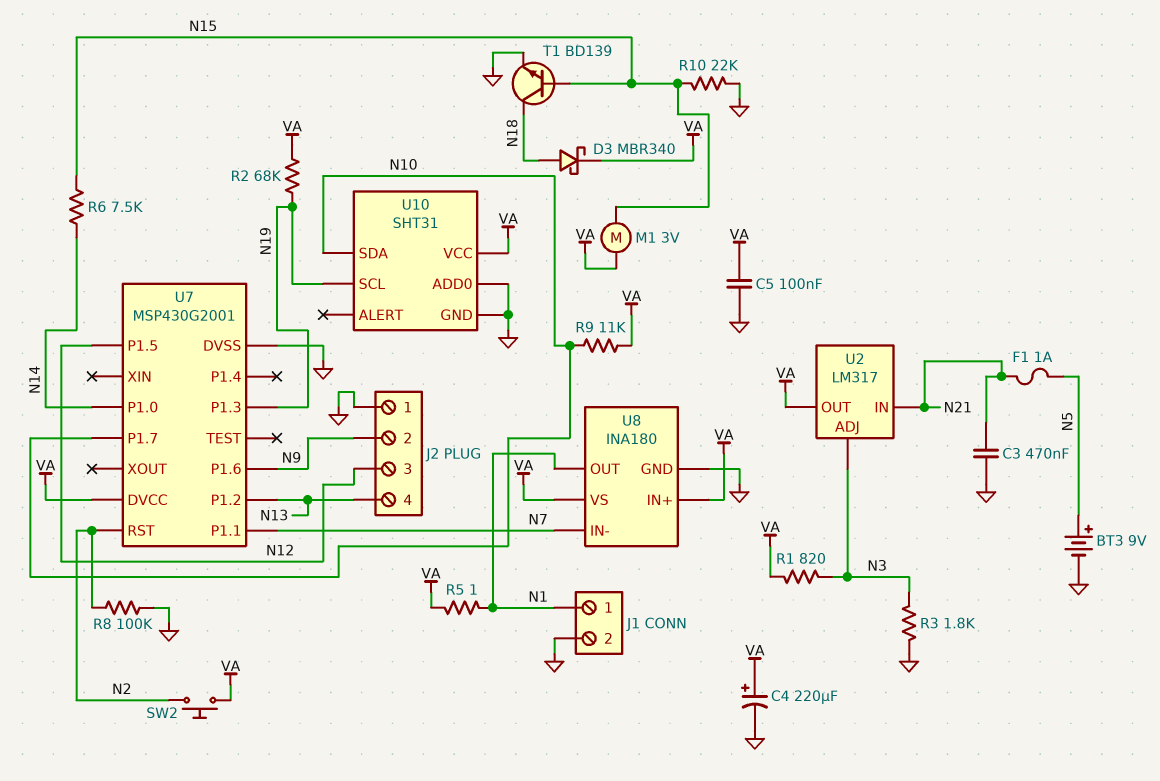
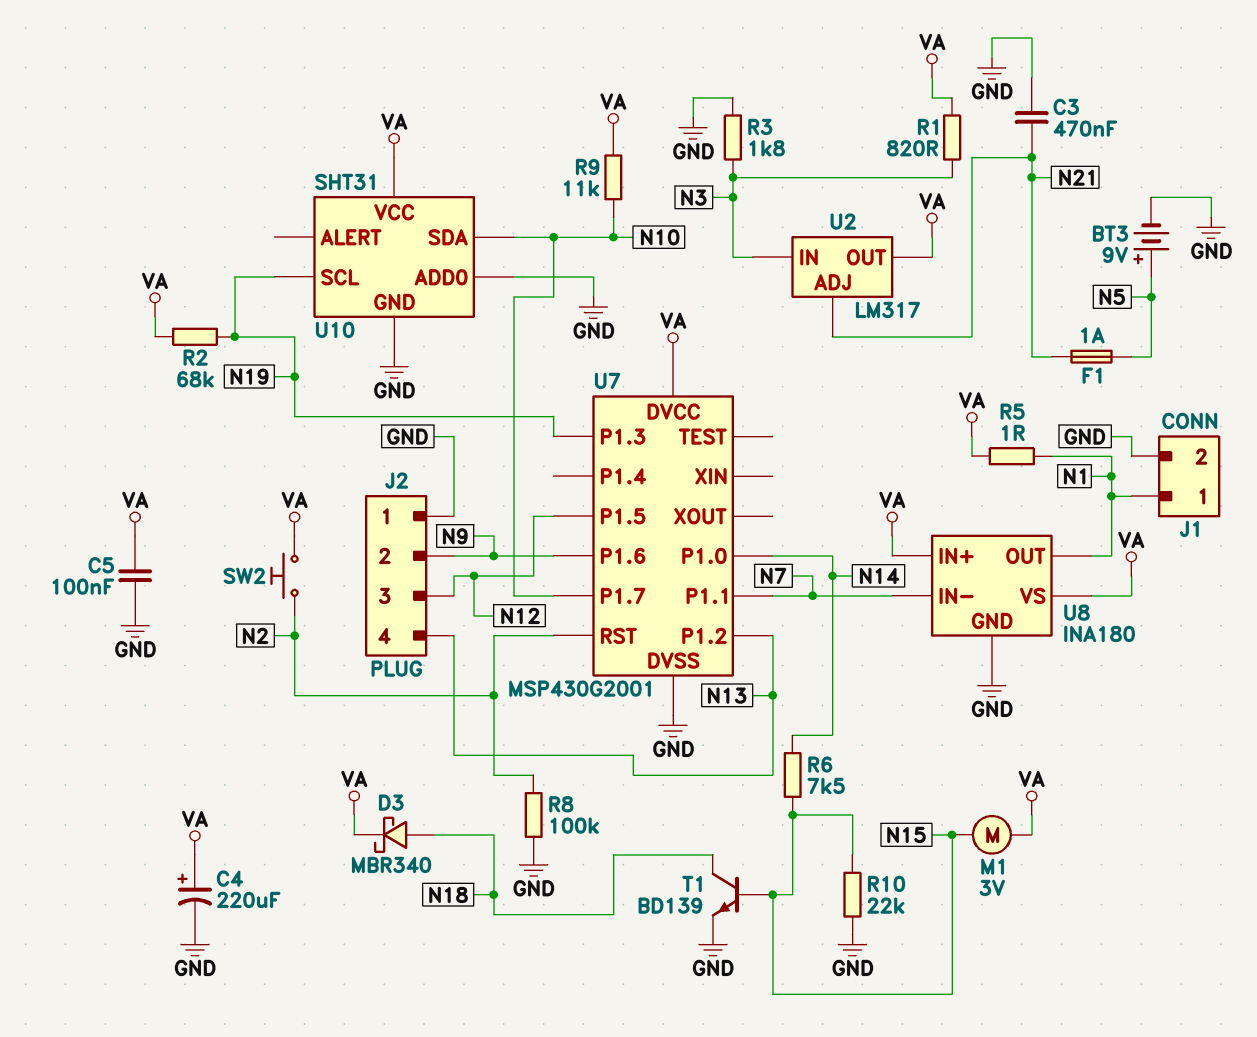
U2 pin ADJ: N3 -> N21
U2 pin IN: N21 -> N3

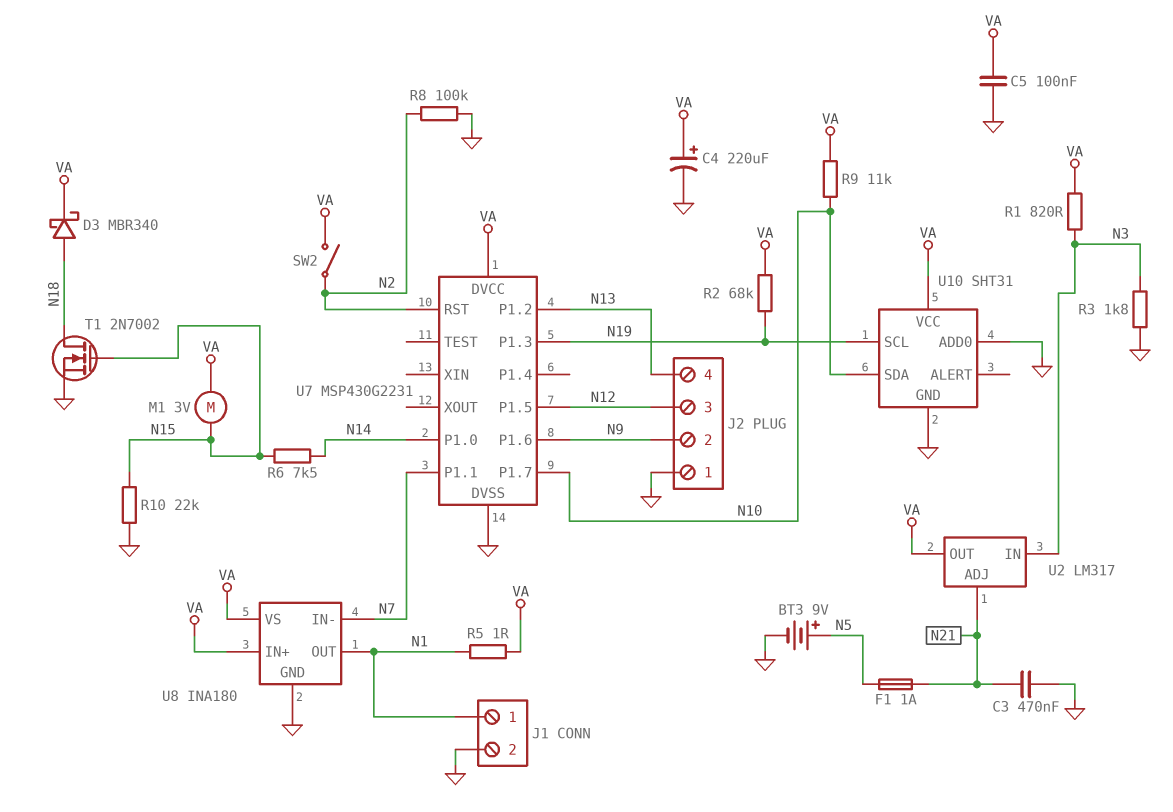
SW2: button (N2, VA) -> switch (N2, VA)
T1: NPN BD139 (B N15, C N18, E GND) -> NMOS 2N7002 (G N15, D N18, S GND)
U7: MSP430G2001 -> MSP430G2231

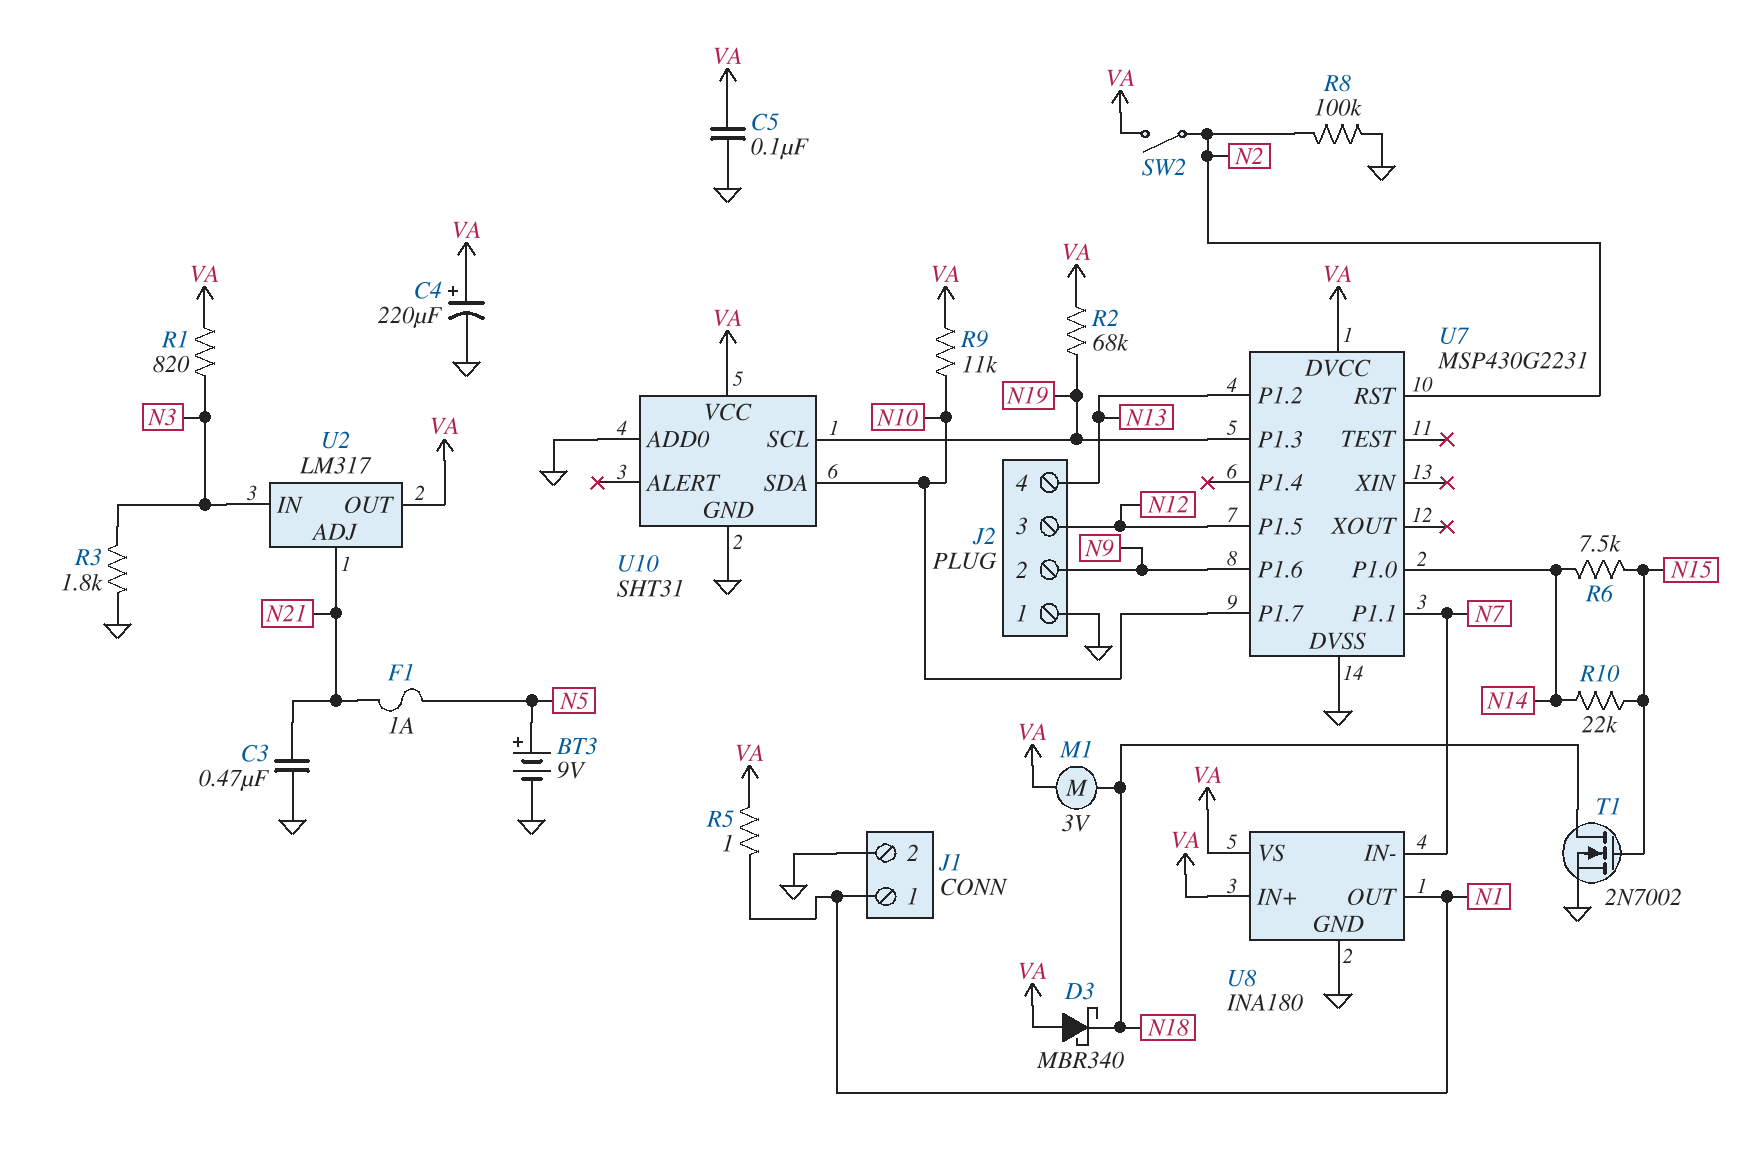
D3: schottky MBR340 (A N18, K VA) -> schottky MBR340 (A VA, K N18)
M1: motor 3V (N15, VA) -> motor 3V (N18, VA)
R10: 22k (GND, N15) -> 22k (N14, N15)

